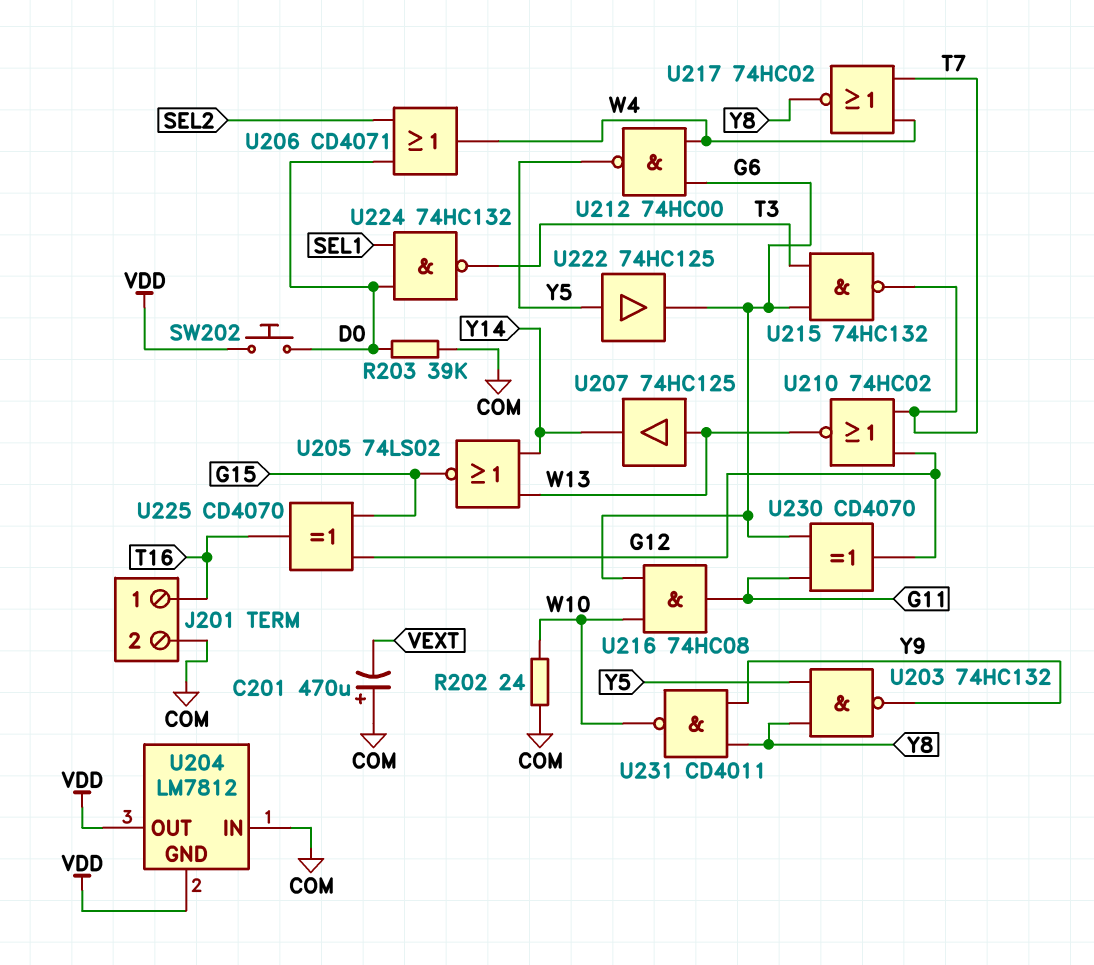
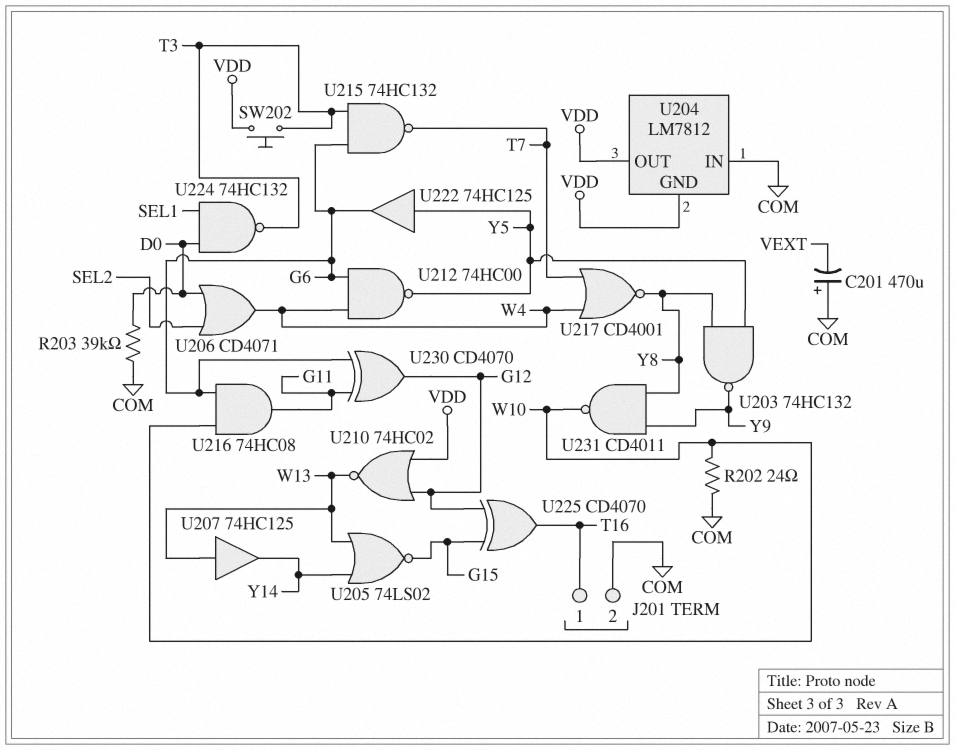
SW202: button (D0, VDD) -> button (T3, VDD)
U210: NOR 74HC02 (in G12, in T7, out W13) -> NOR 74HC02 (in G12, in VDD, out W13)
U217: NOR 74HC02 (in T7, in W4, out Y8) -> NOR CD4001 (in T7, in W4, out Y8)

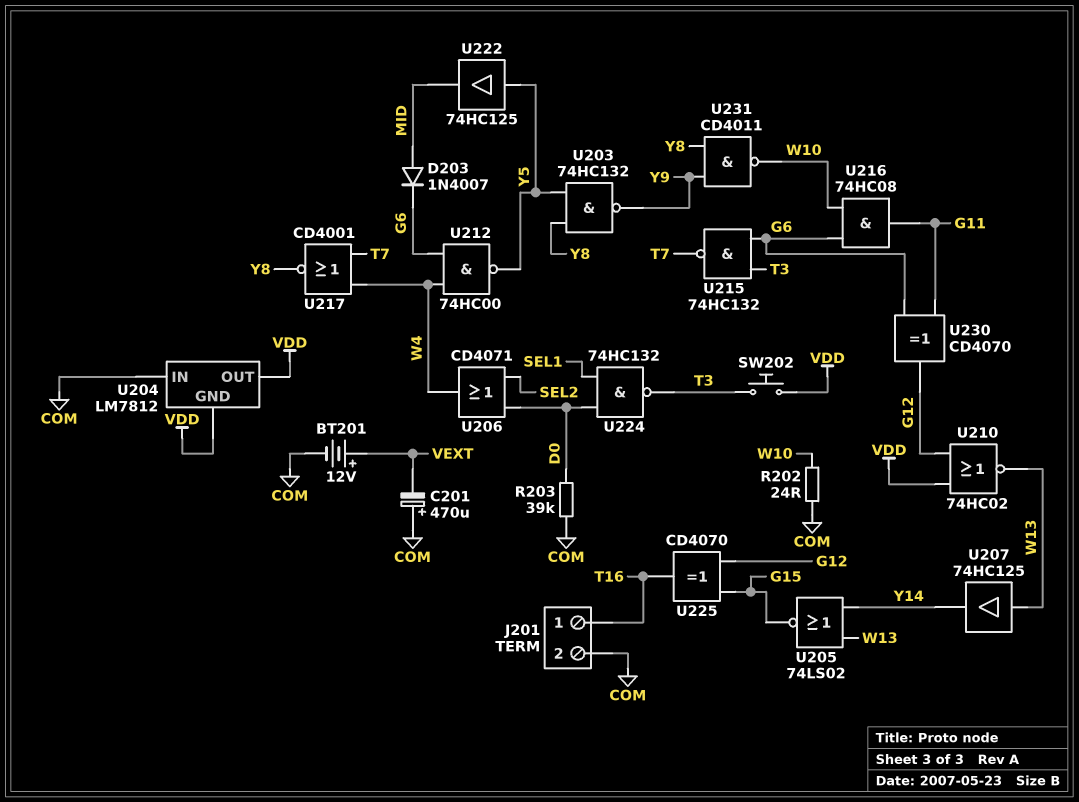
BT201: none -> 12V (plus VEXT, minus COM)
D203: none -> diode 1N4007 (A MID, K G6)
U222: buffer 74HC125 (in Y5, out G6) -> buffer 74HC125 (in Y5, out MID)

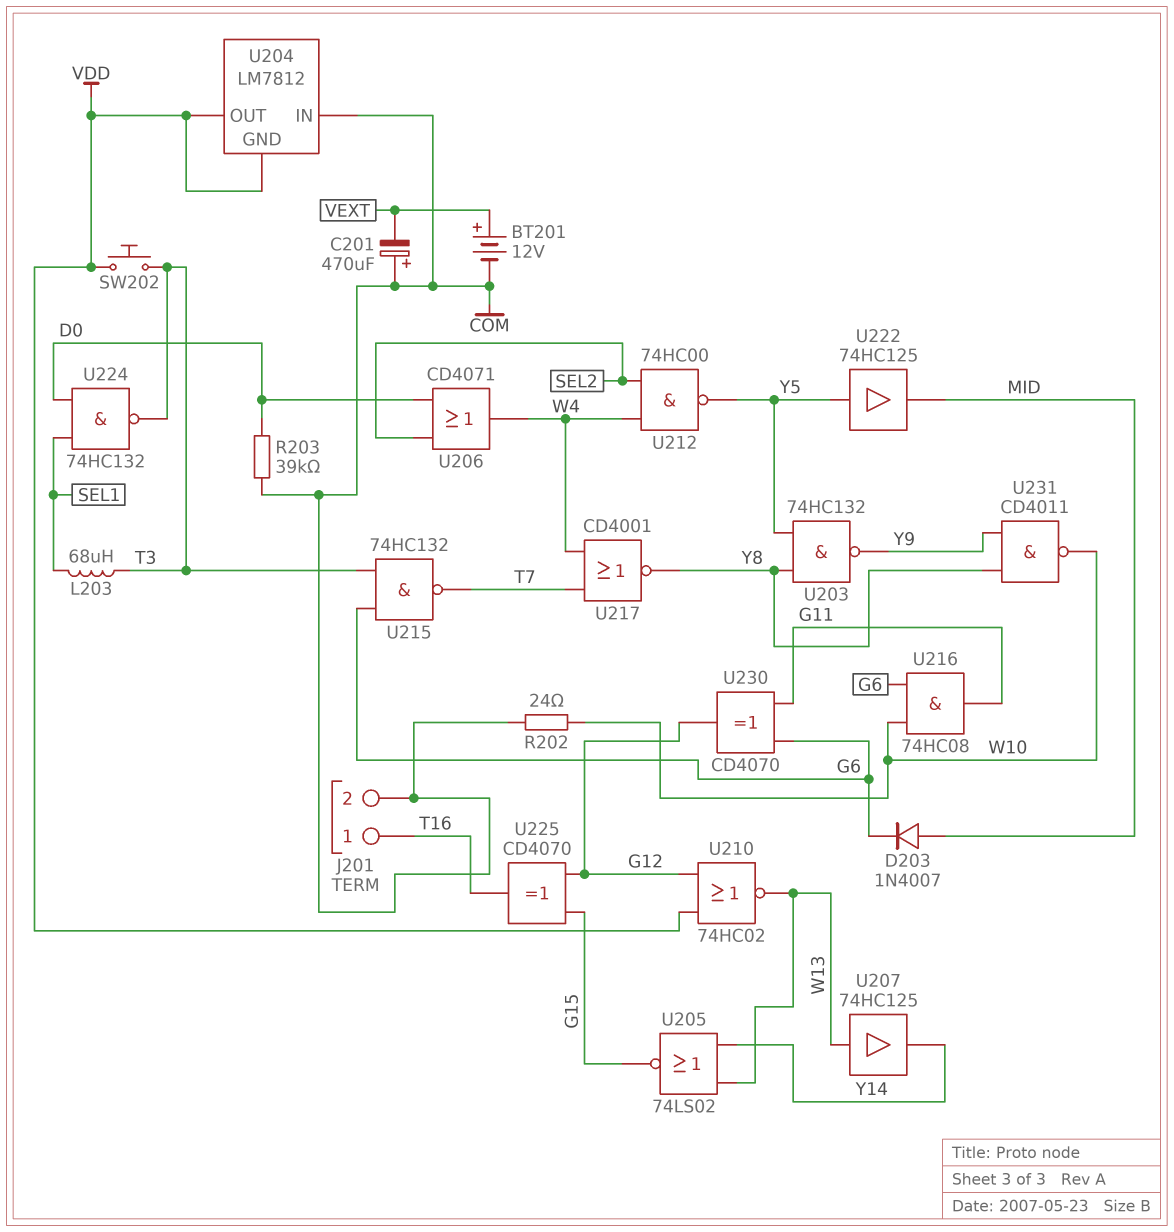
L203: none -> 68uH (SEL1, T3)
U212: NAND 74HC00 (in G6, in W4, out Y5) -> NAND 74HC00 (in SEL2, in W4, out Y5)

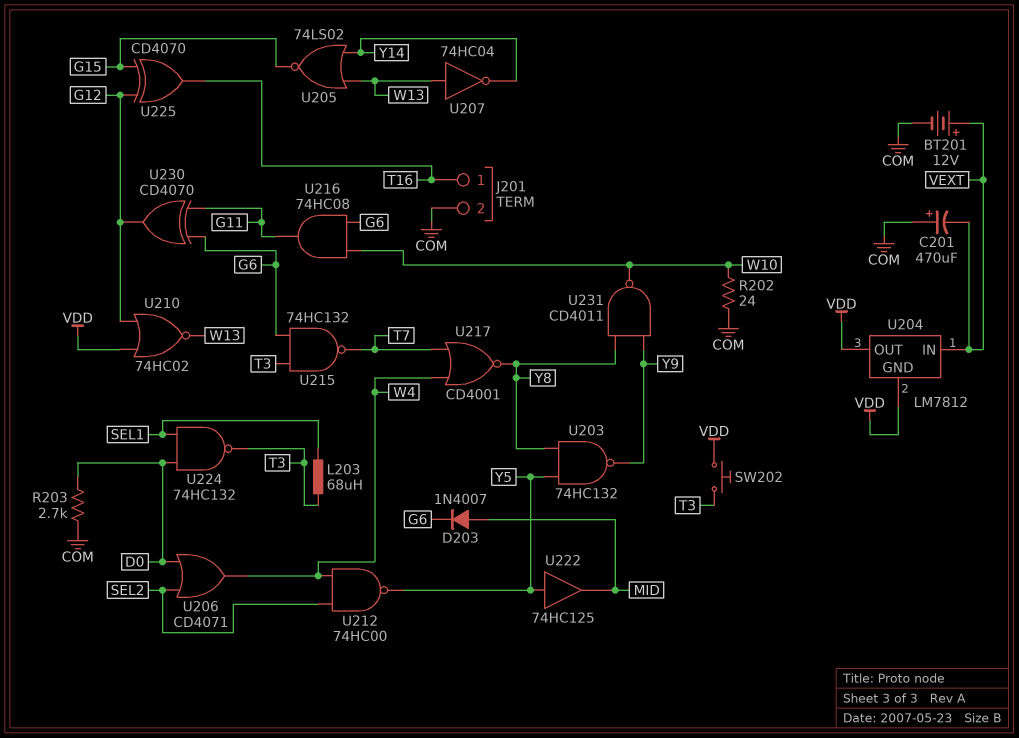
R203: 39k (COM, D0) -> 2.7k (COM, D0)
U204 pin IN: COM -> VEXT
U207: buffer 74HC125 (in W13, out Y14) -> NOT 74HC04 (in W13, out Y14)

